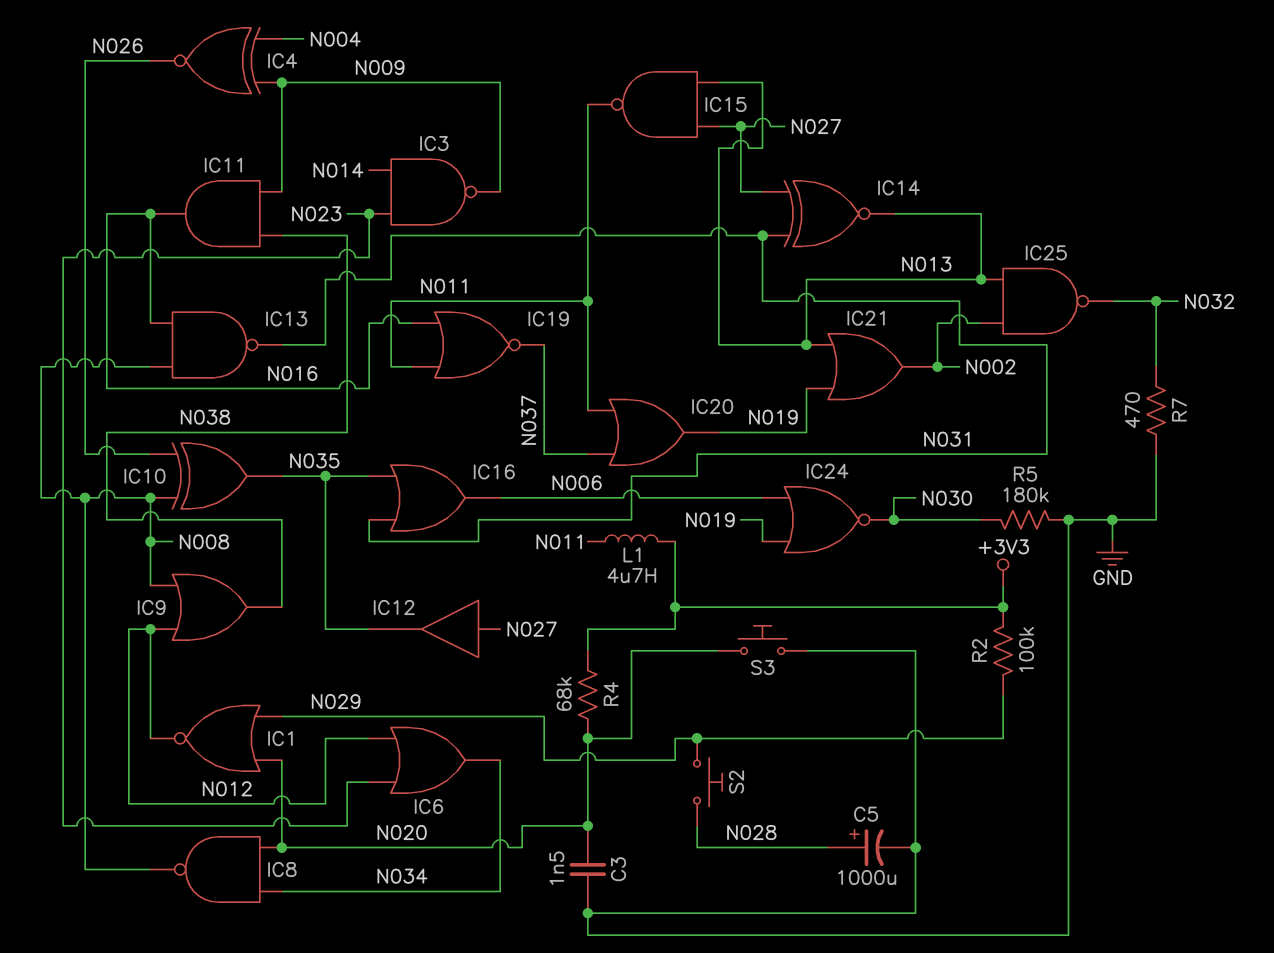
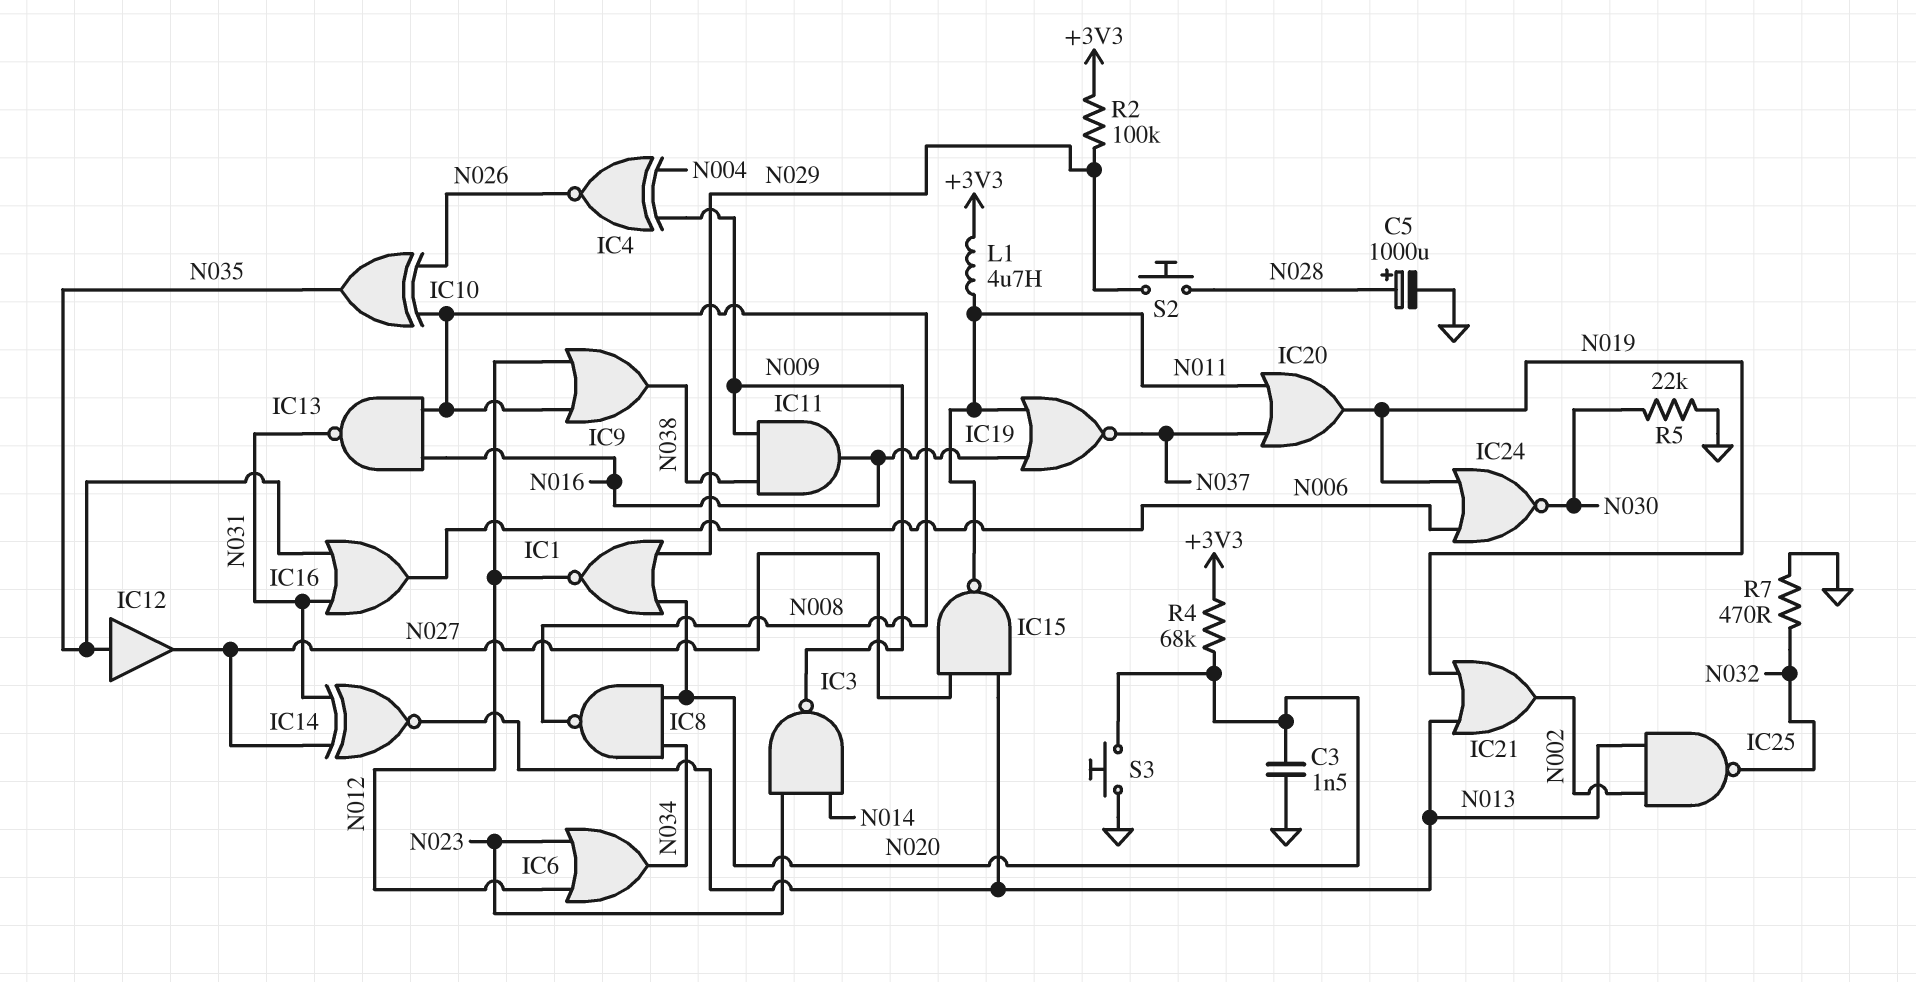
IC12: buffer (in N027, out N035) -> buffer (in N035, out N027)
R5: 180k (GND, N030) -> 22k (GND, N030)

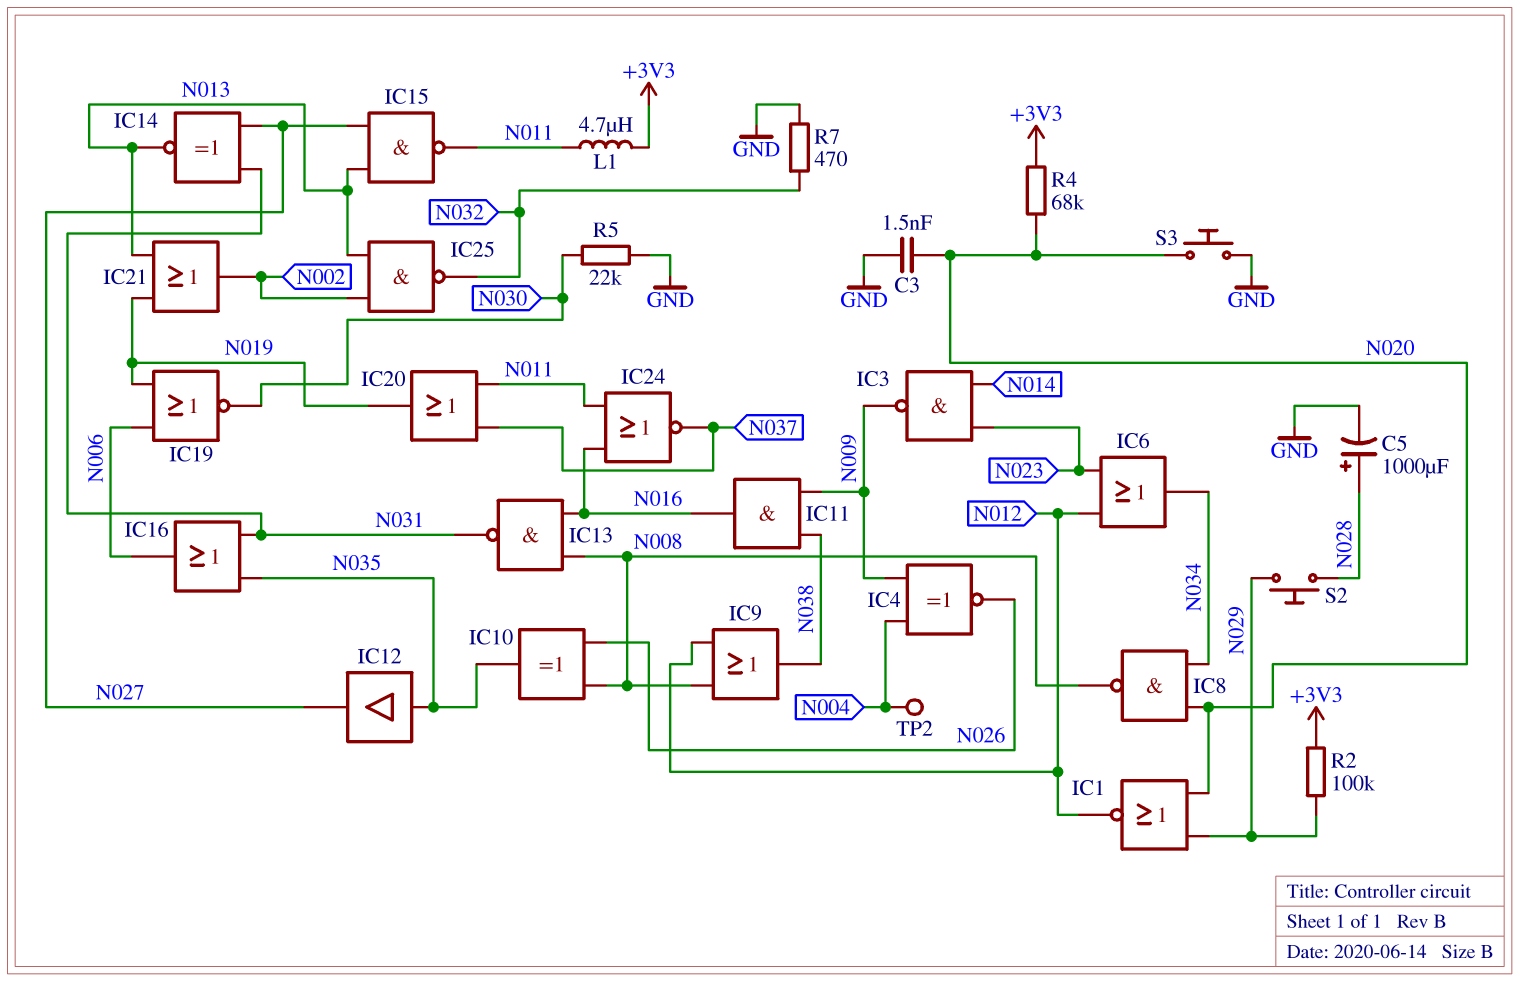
IC19: NOR (in N011, in N016, out N037) -> NOR (in N006, in N019, out N030)
IC24: NOR (in N006, in N019, out N030) -> NOR (in N011, in N016, out N037)
TP2: none -> test point (N004)

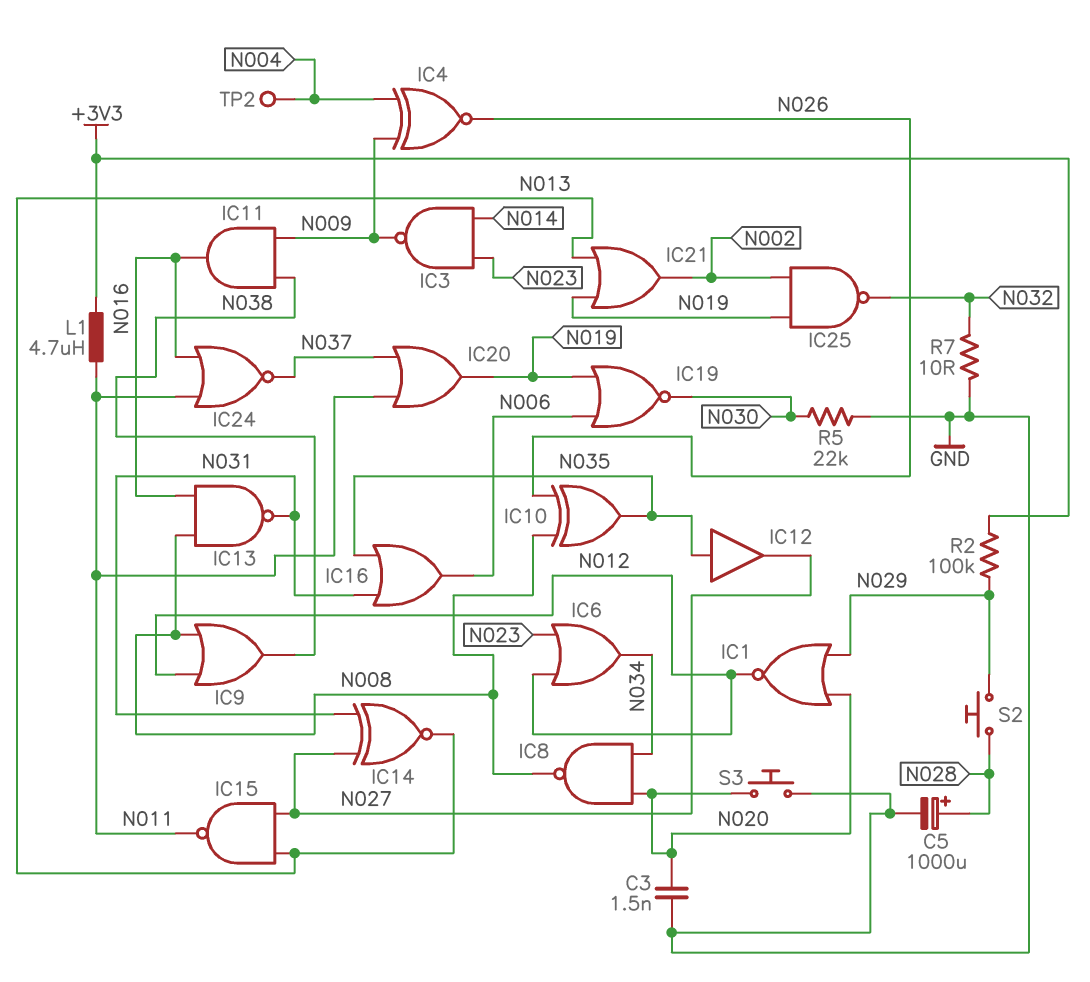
IC25: NAND (in N002, in N013, out N032) -> NAND (in N002, in N019, out N032)
R4: 68k (+3V3, N020) -> none
R7: 470 (GND, N032) -> 10 (GND, N032)

